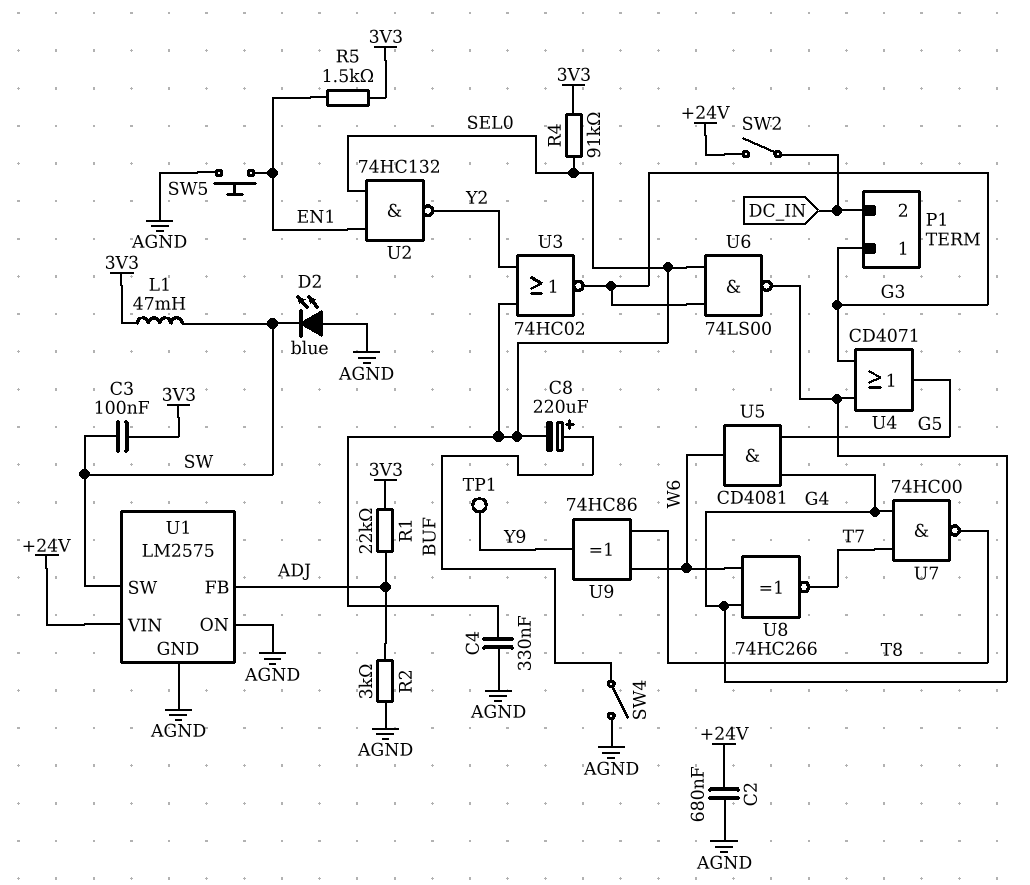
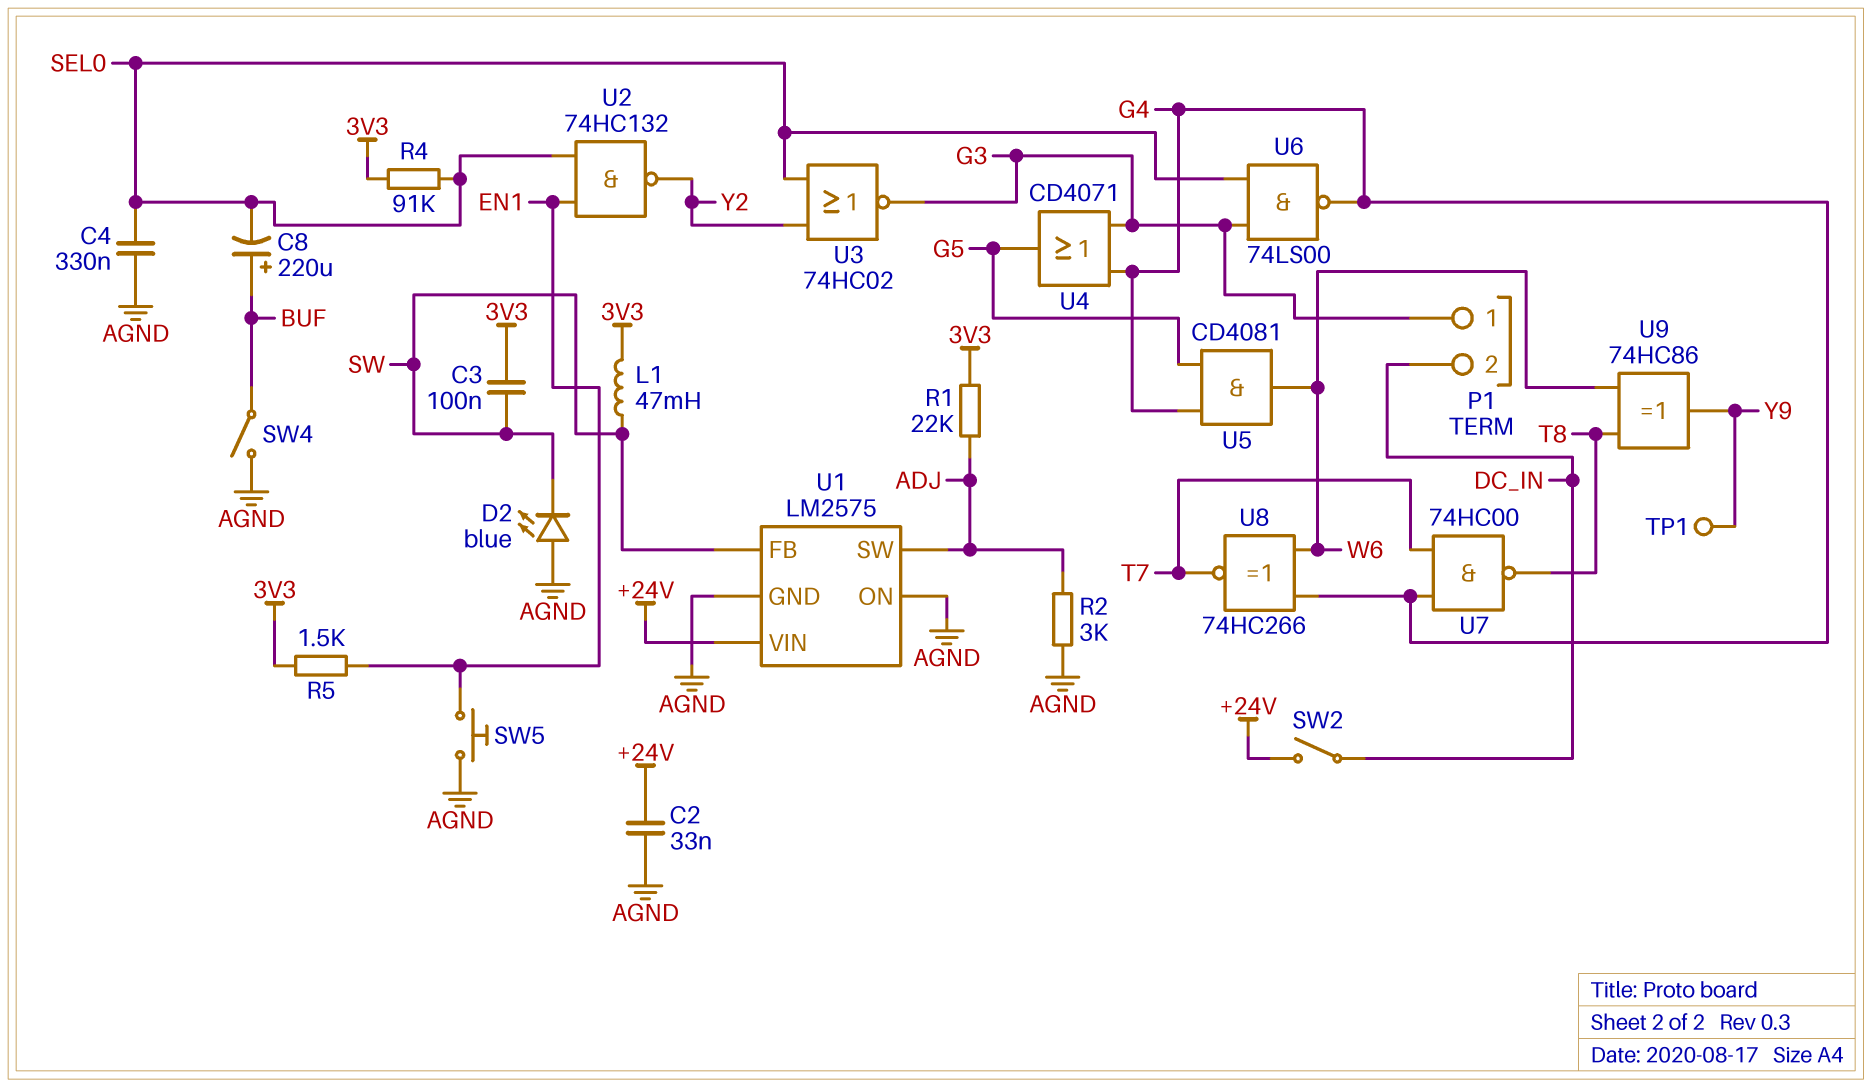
C2: 680nF (+24V, AGND) -> 33nF (+24V, AGND)
U1 pin FB: ADJ -> SW
U1 pin SW: SW -> ADJ

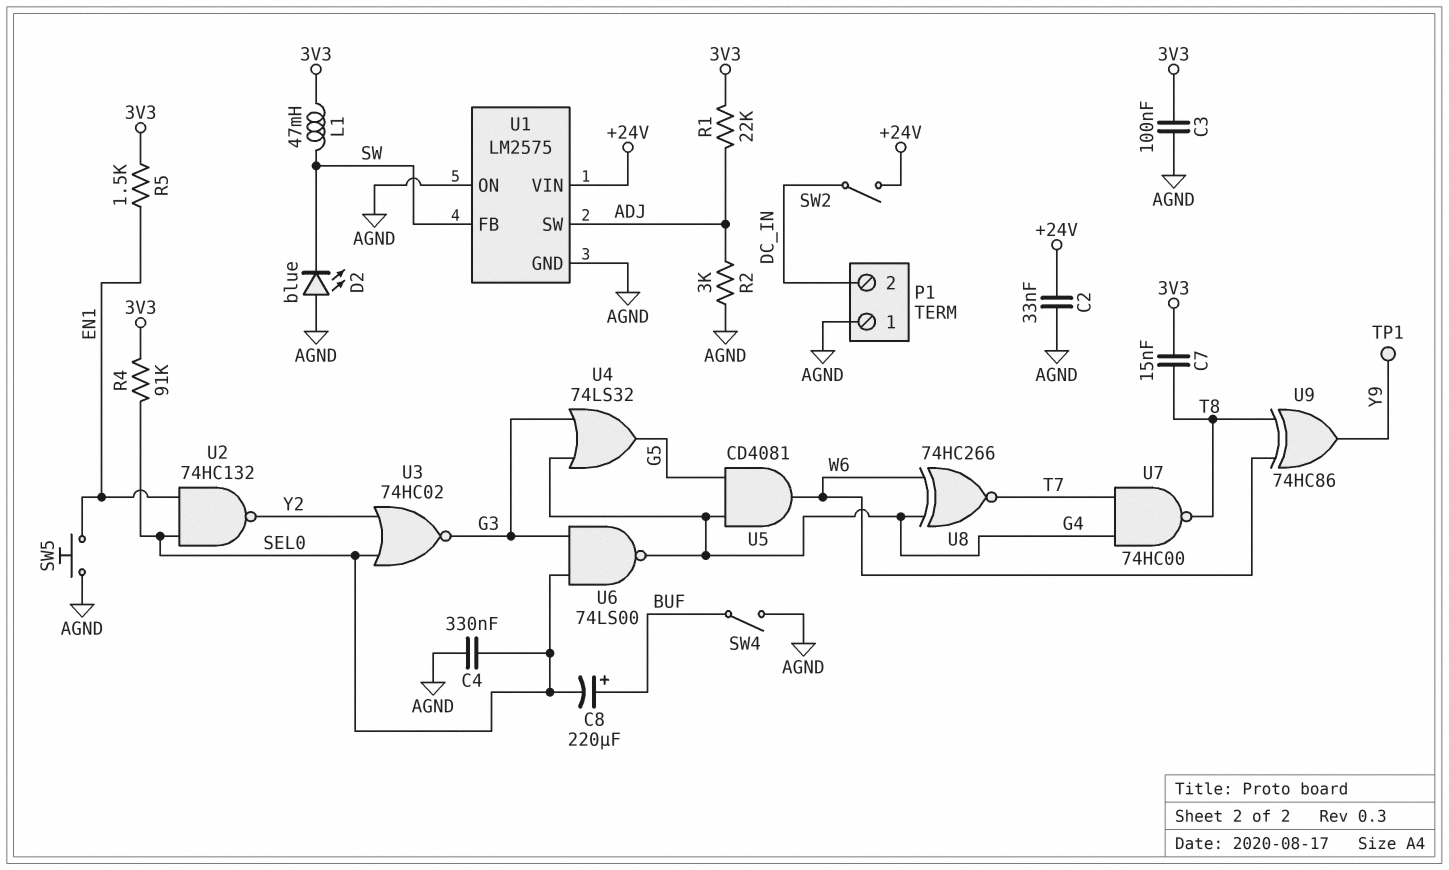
C3: 100nF (3V3, SW) -> 100nF (3V3, AGND)
C7: none -> 15nF (3V3, T8)
P1 pin 1: G3 -> AGND
U4: OR CD4071 (in G3, in G4, out G5) -> OR 74LS32 (in G3, in G4, out G5)

